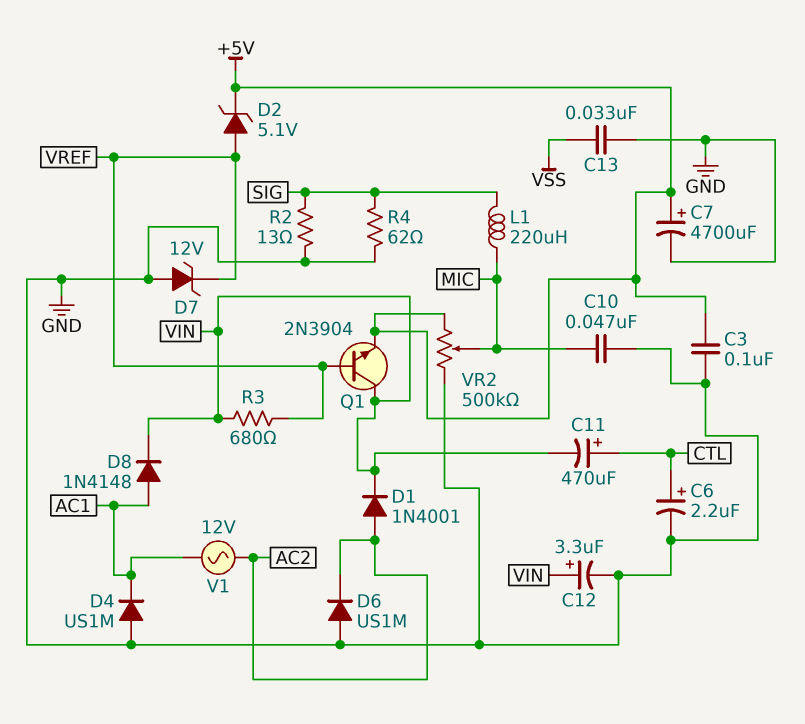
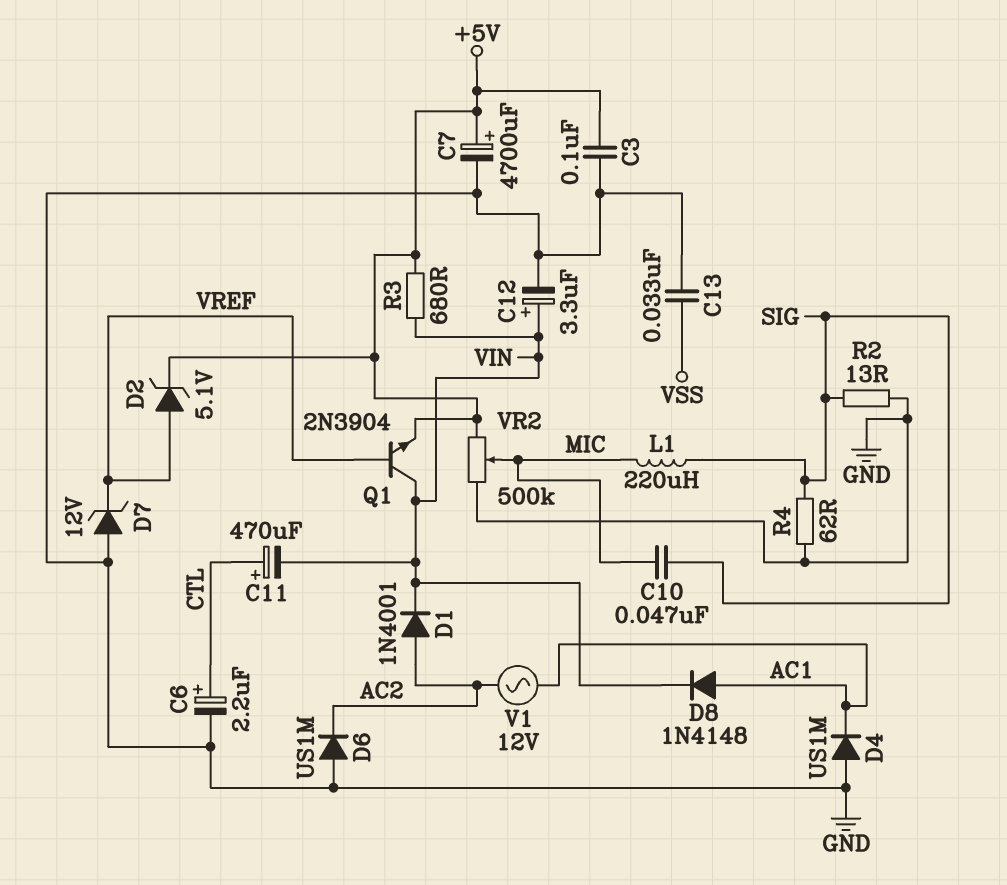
C10: 47nF (GND, MIC) -> 47nF (MIC, SIG)
R3: 680 (VIN, VREF) -> 680 (+5V, VIN)

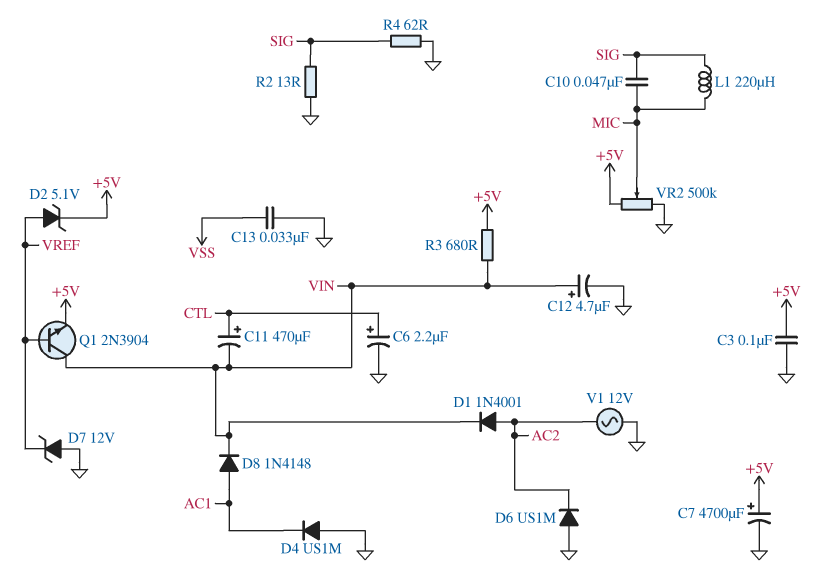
C12: 3.3uF (plus VIN, minus GND) -> 4.7uF (plus VIN, minus GND)
V1: AC 12V (AC1, AC2) -> AC 12V (AC2, GND)

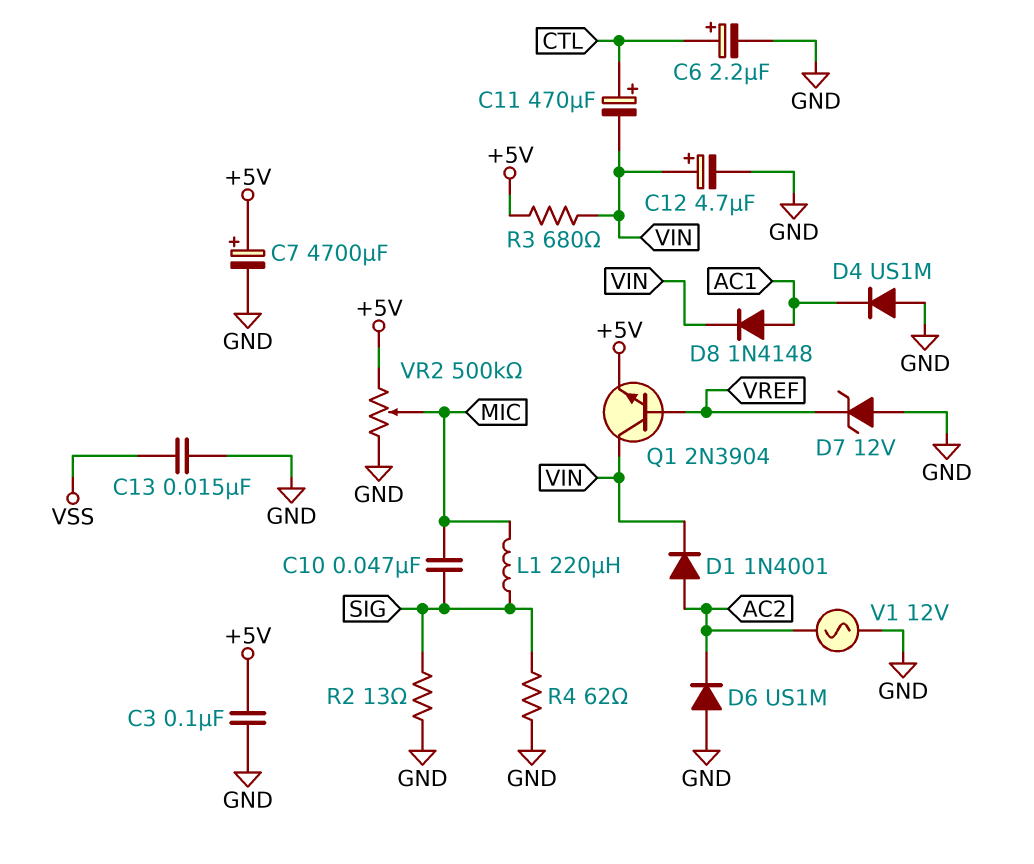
C13: 33nF (GND, VSS) -> 15nF (GND, VSS)
D2: zener 5.1V (A VREF, K +5V) -> none

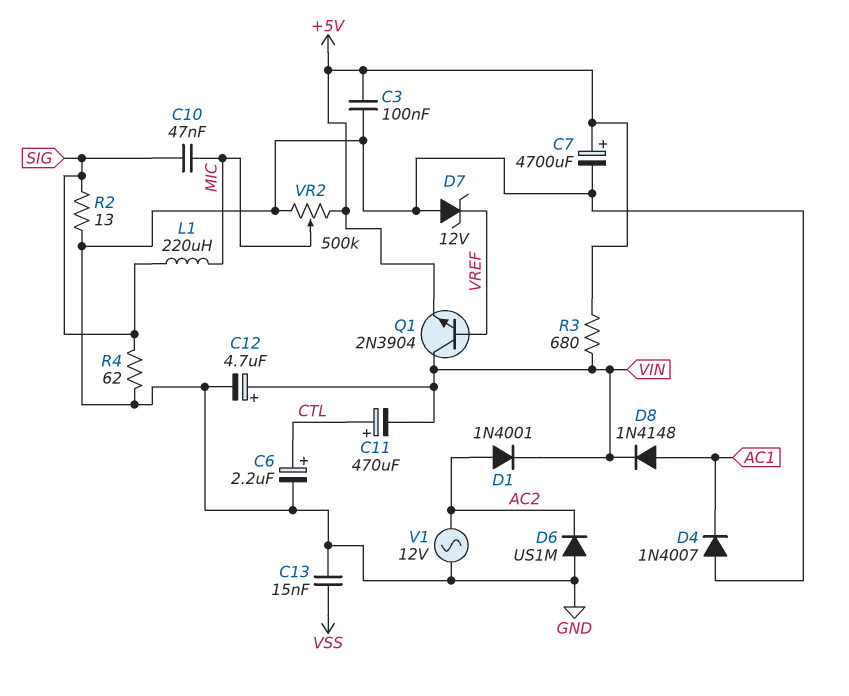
D4: diode US1M (A GND, K AC1) -> diode 1N4007 (A GND, K AC1)

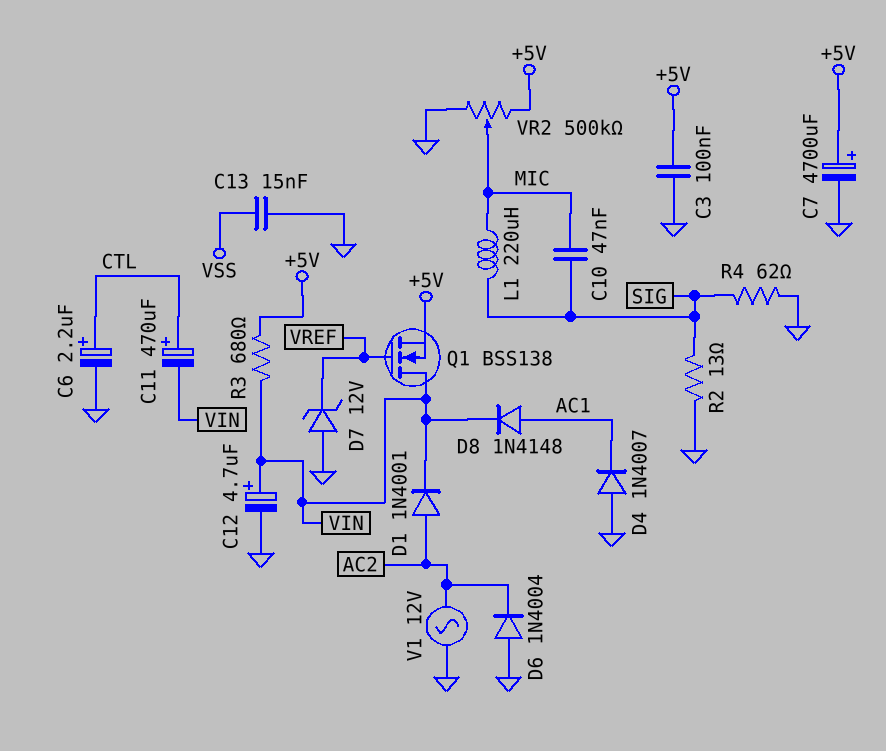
D6: diode US1M (A GND, K AC2) -> diode 1N4004 (A GND, K AC2)
Q1: NPN 2N3904 (B VREF, C VIN, E +5V) -> NMOS BSS138 (G VREF, D VIN, S +5V)

